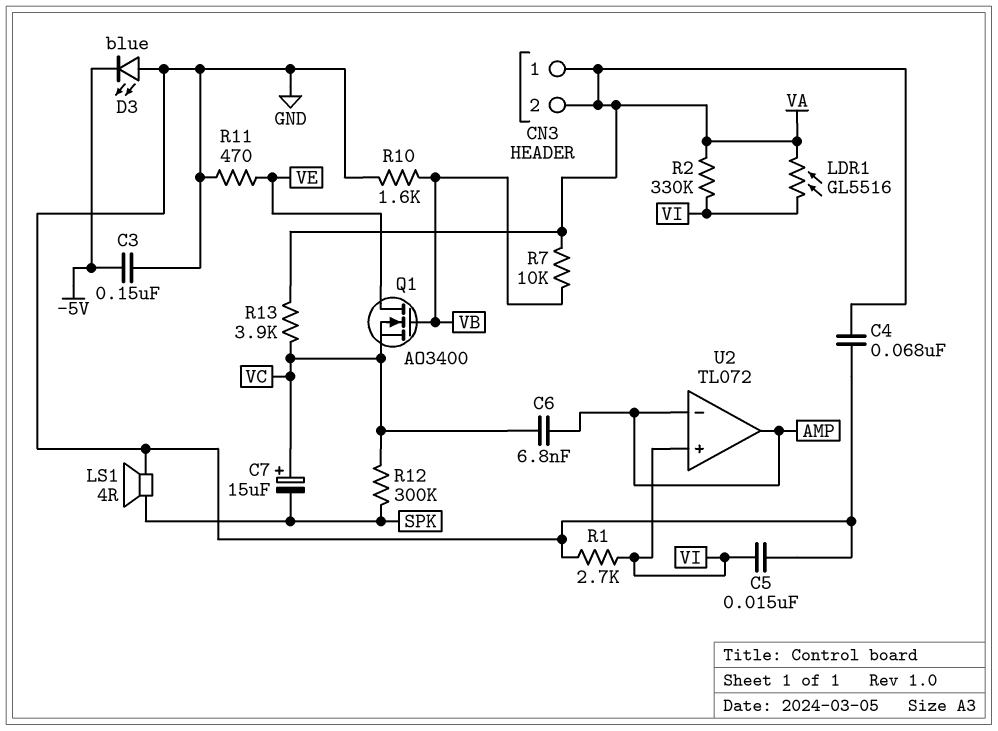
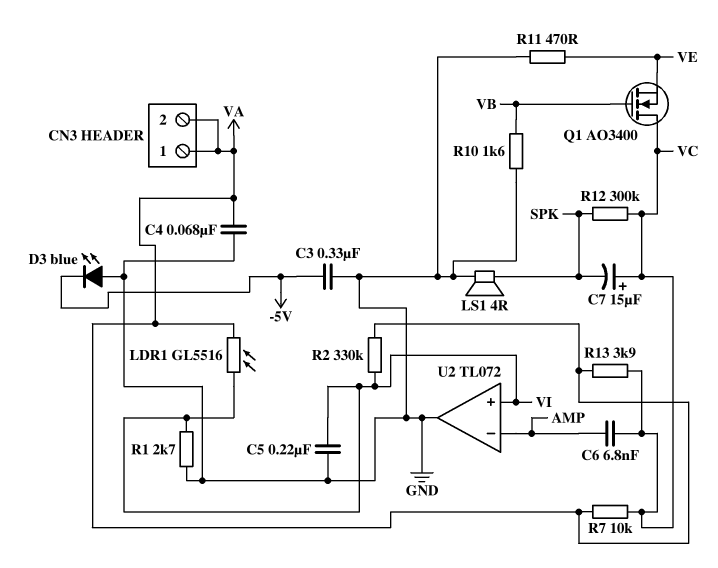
C3: 150nF (-5V, GND) -> 330nF (-5V, GND)
C5: 15nF (GND, VI) -> 220nF (GND, VI)
Q1: NMOS AO3400 (G VB, D VE, S VC) -> NMOS AO3400 (G VB, D VC, S VE)
R7: 10k (VA, VB) -> 10k (VA, VC)
U2 pin out: AMP -> GND

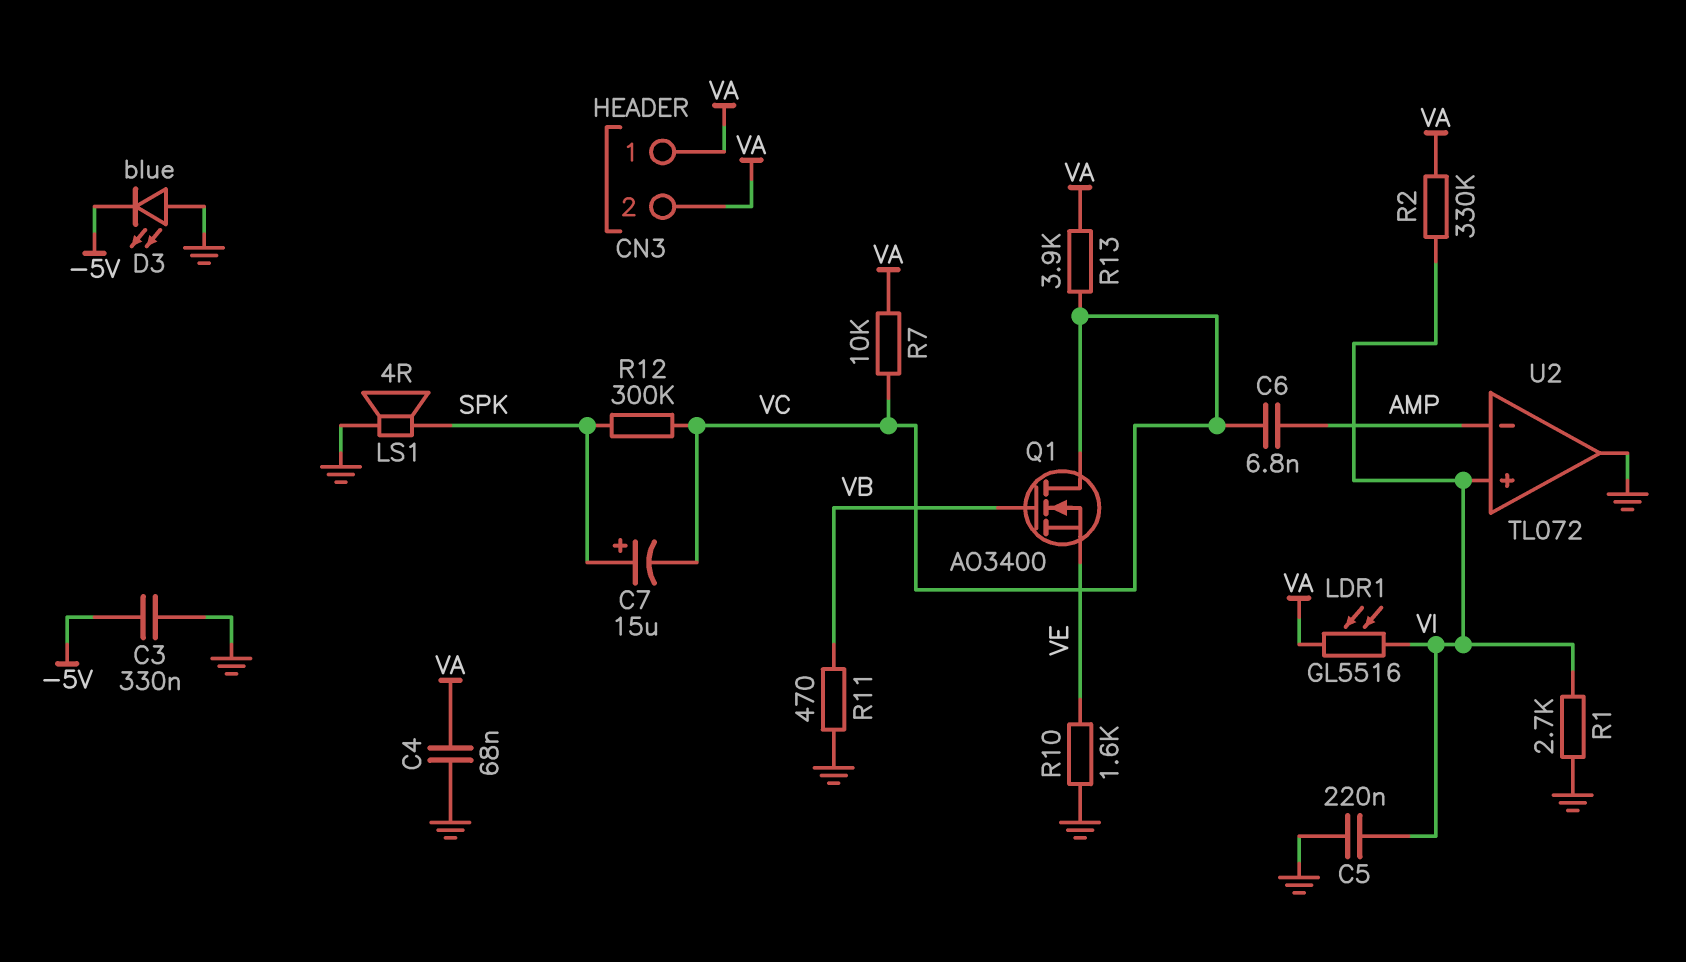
C7: 15uF (plus VC, minus SPK) -> 15uF (plus SPK, minus VC)
R10: 1.6k (GND, VB) -> 1.6k (GND, VE)
R11: 470 (GND, VE) -> 470 (GND, VB)

